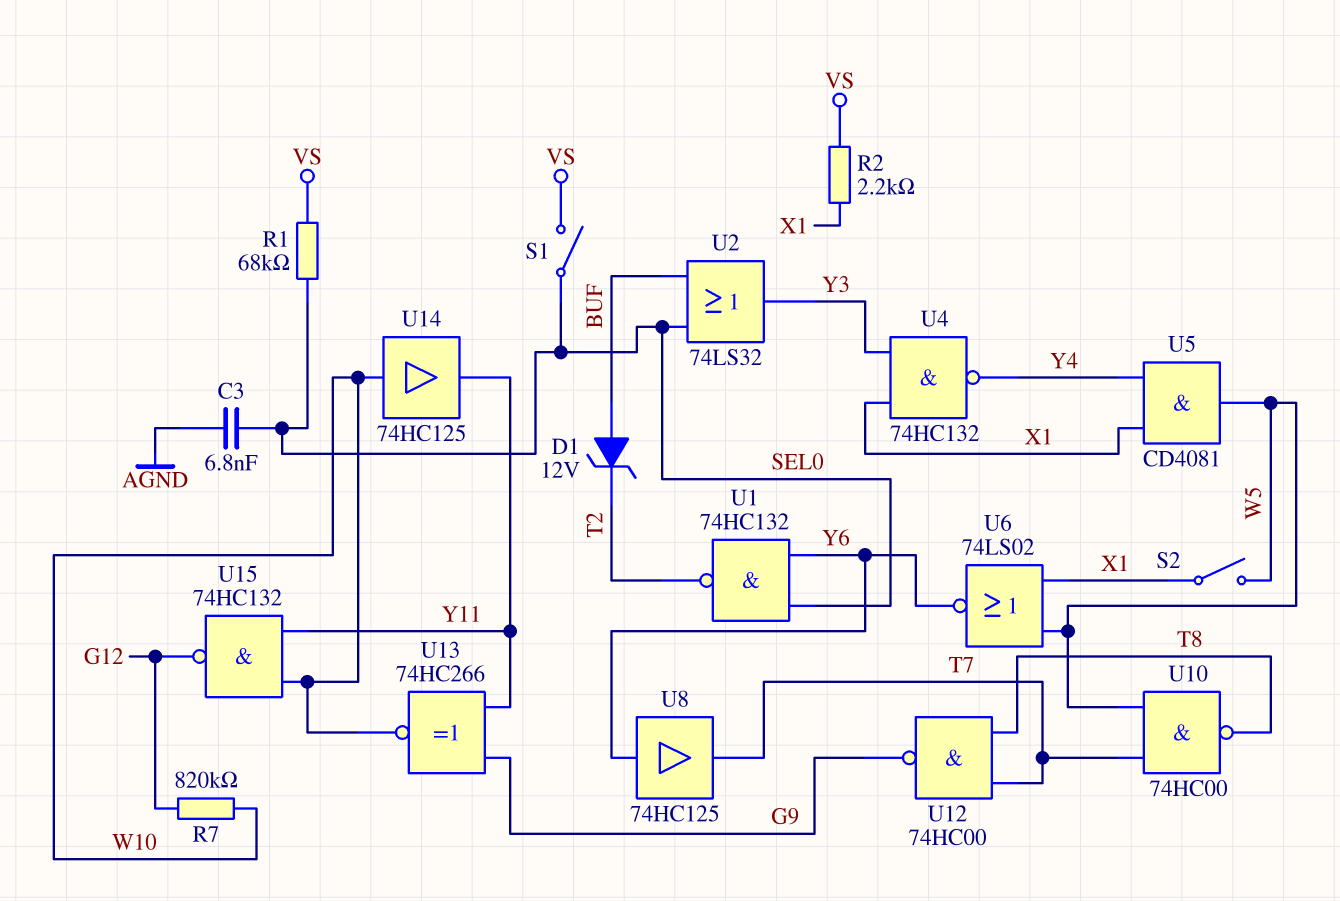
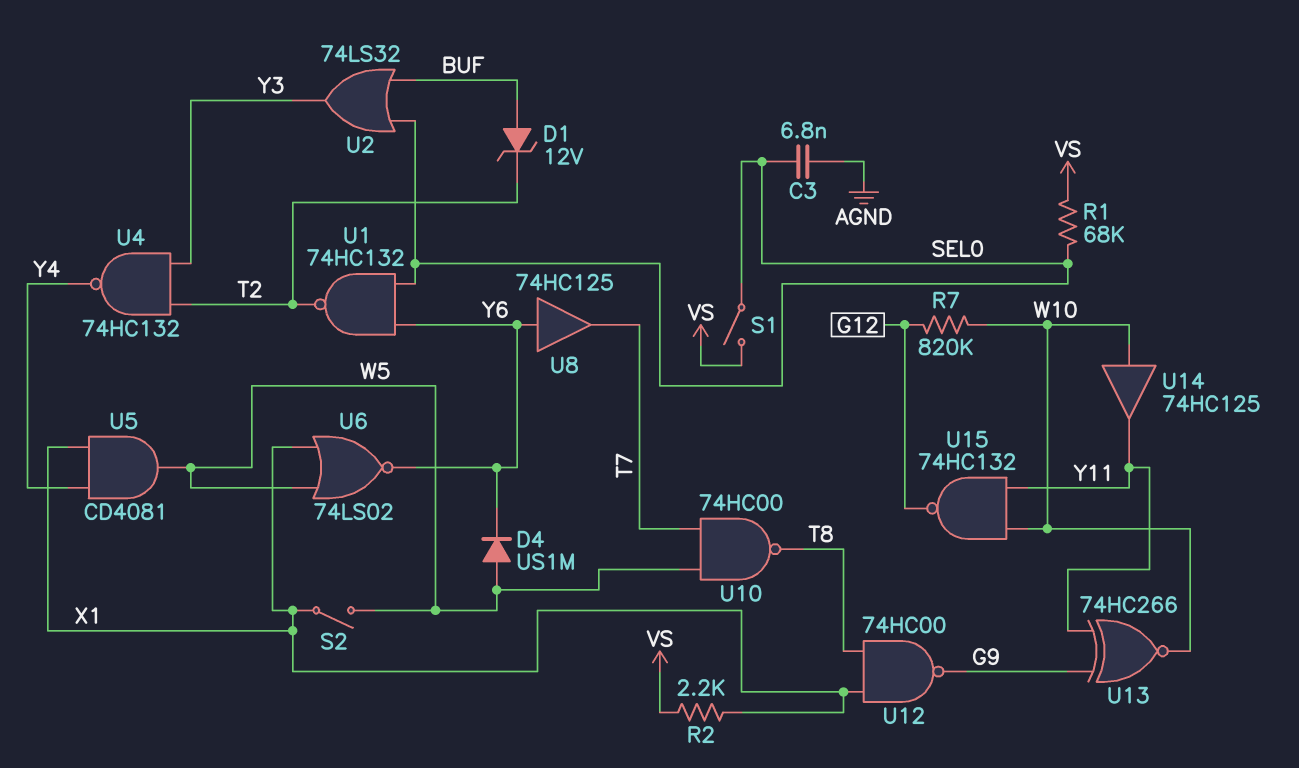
D4: none -> diode US1M (A W5, K Y6)
U4: NAND 74HC132 (in X1, in Y3, out Y4) -> NAND 74HC132 (in T2, in Y3, out Y4)
U12: NAND 74HC00 (in T7, in T8, out G9) -> NAND 74HC00 (in T8, in X1, out G9)

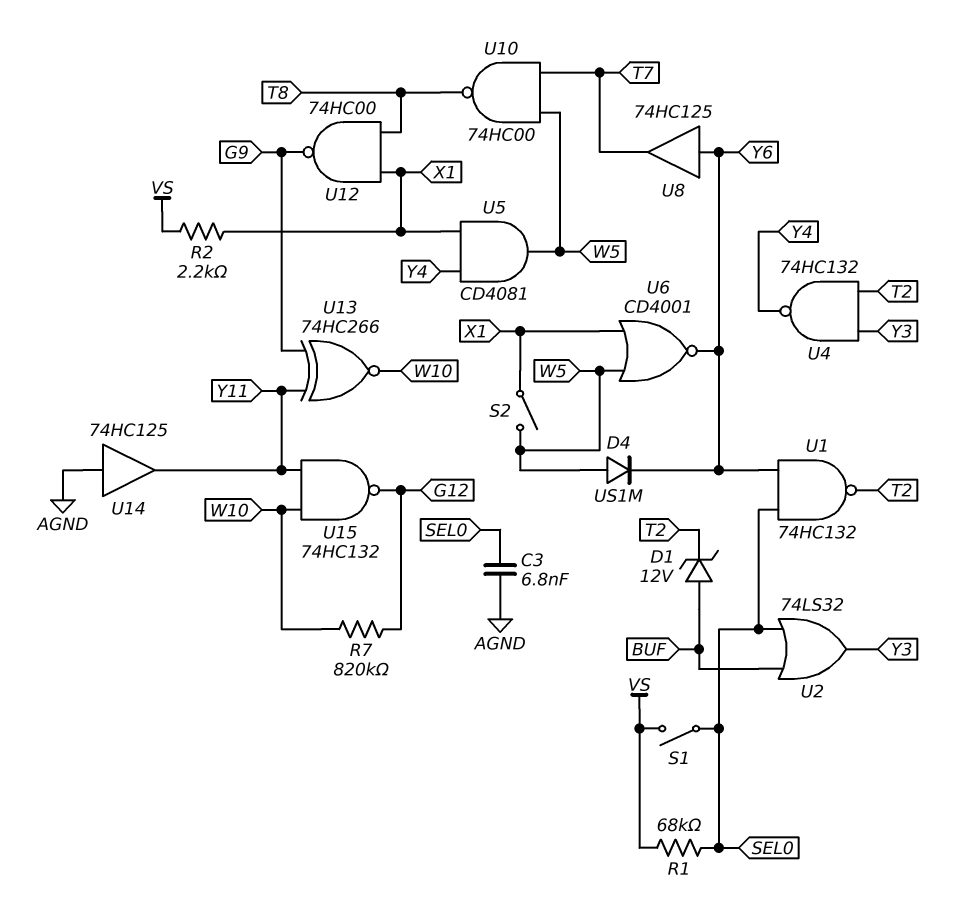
U6: NOR 74LS02 (in W5, in X1, out Y6) -> NOR CD4001 (in W5, in X1, out Y6)
U14: buffer 74HC125 (in W10, out Y11) -> buffer 74HC125 (in AGND, out Y11)

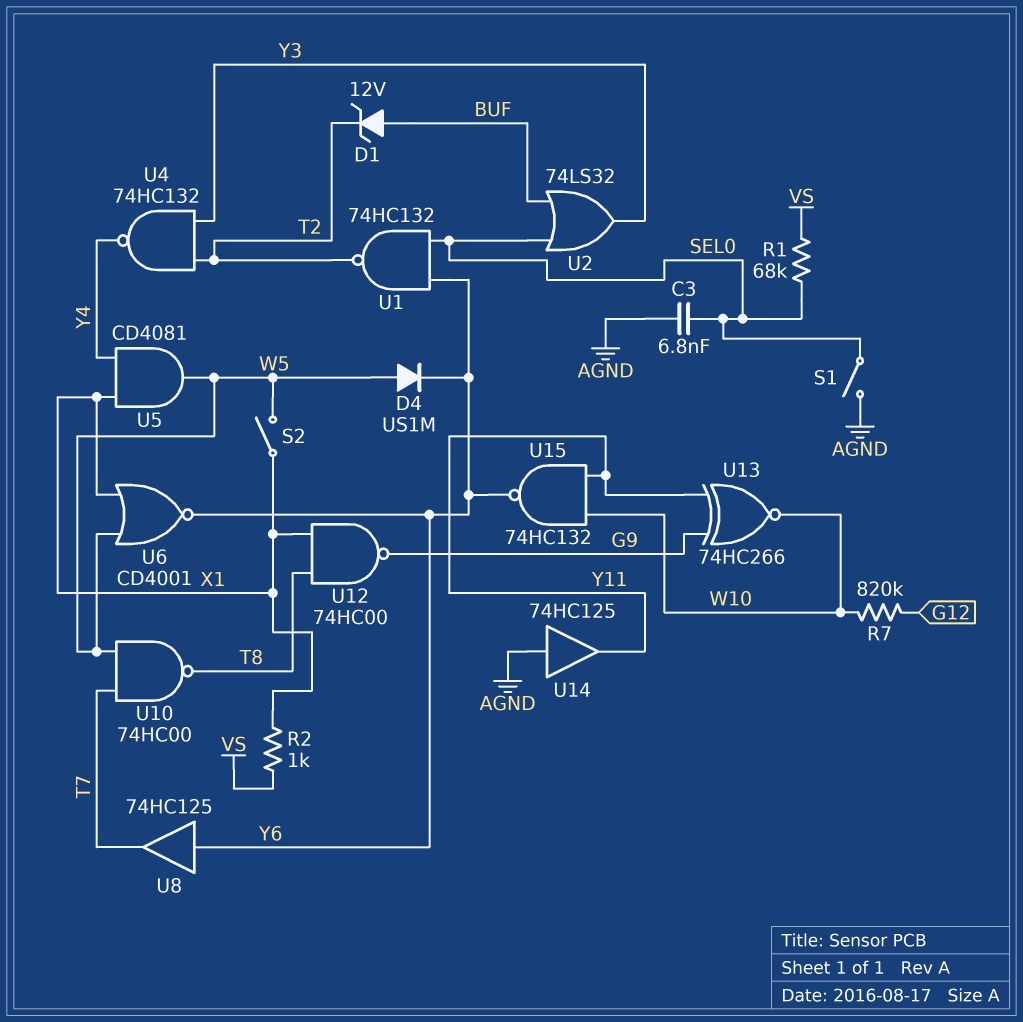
R2: 2.2k (VS, X1) -> 1k (VS, X1)
S1: switch (SEL0, VS) -> switch (AGND, SEL0)
U15: NAND 74HC132 (in W10, in Y11, out G12) -> NAND 74HC132 (in W10, in Y11, out Y6)

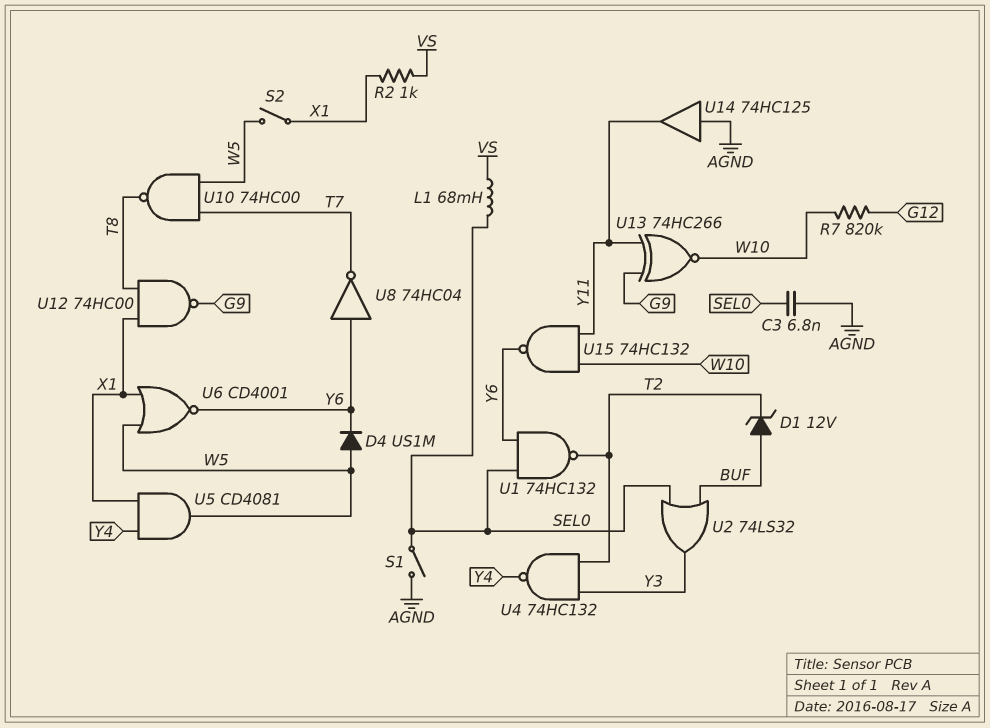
L1: none -> 68mH (SEL0, VS)
R1: 68k (SEL0, VS) -> none
U8: buffer 74HC125 (in Y6, out T7) -> NOT 74HC04 (in Y6, out T7)

